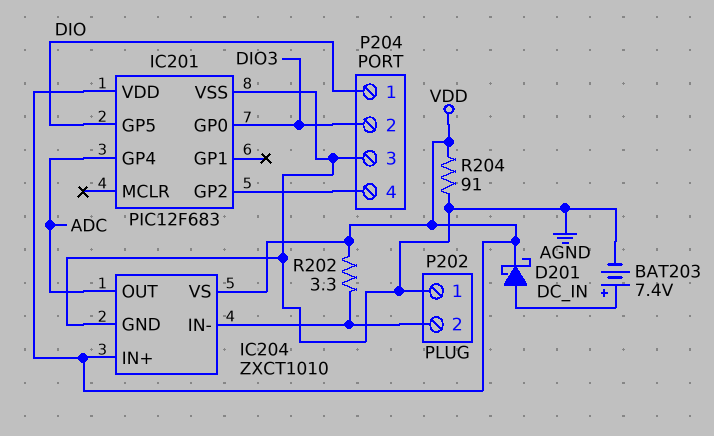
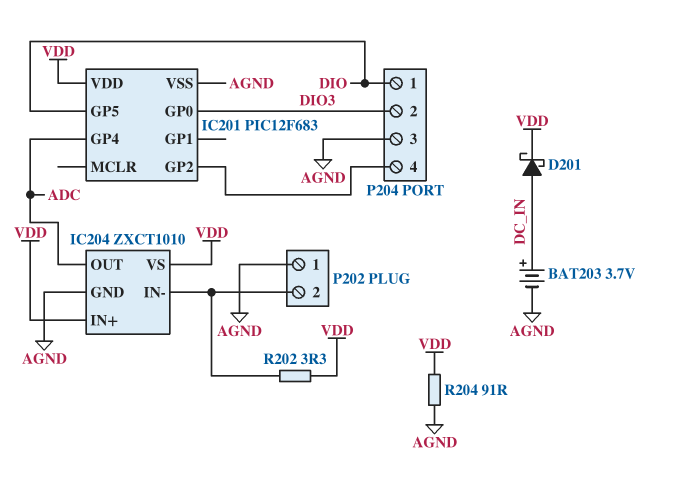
BAT203: 7.4V (plus DC_IN, minus AGND) -> 3.7V (plus DC_IN, minus AGND)

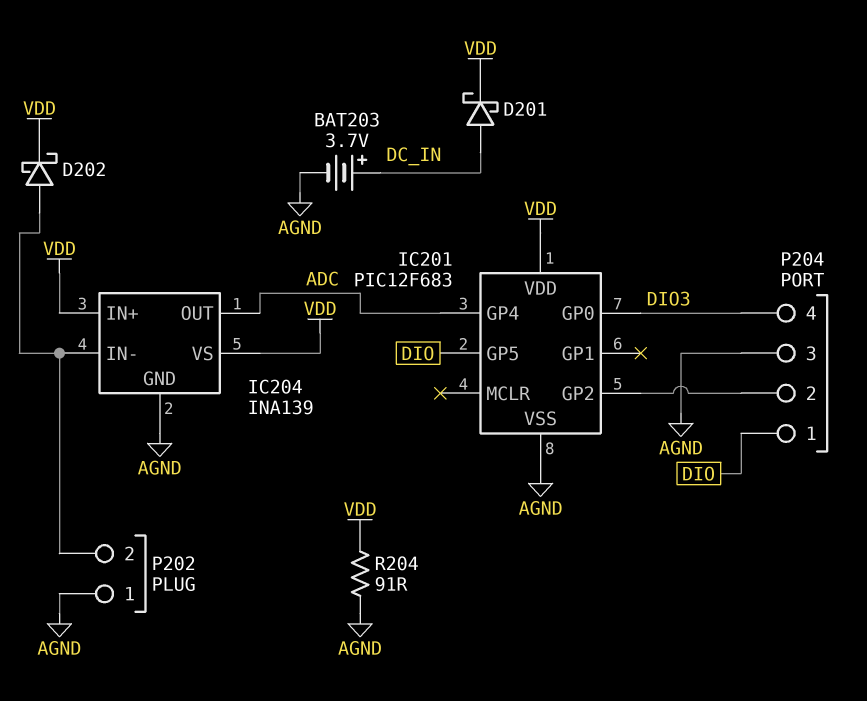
D202: none -> schottky (A IC204/IN-, K VDD)
IC204: ZXCT1010 -> INA139
P204 pin 2: DIO3 -> IC201/GP2
P204 pin 4: IC201/GP2 -> DIO3
R202: 3.3 (IC204/IN-, VDD) -> none

